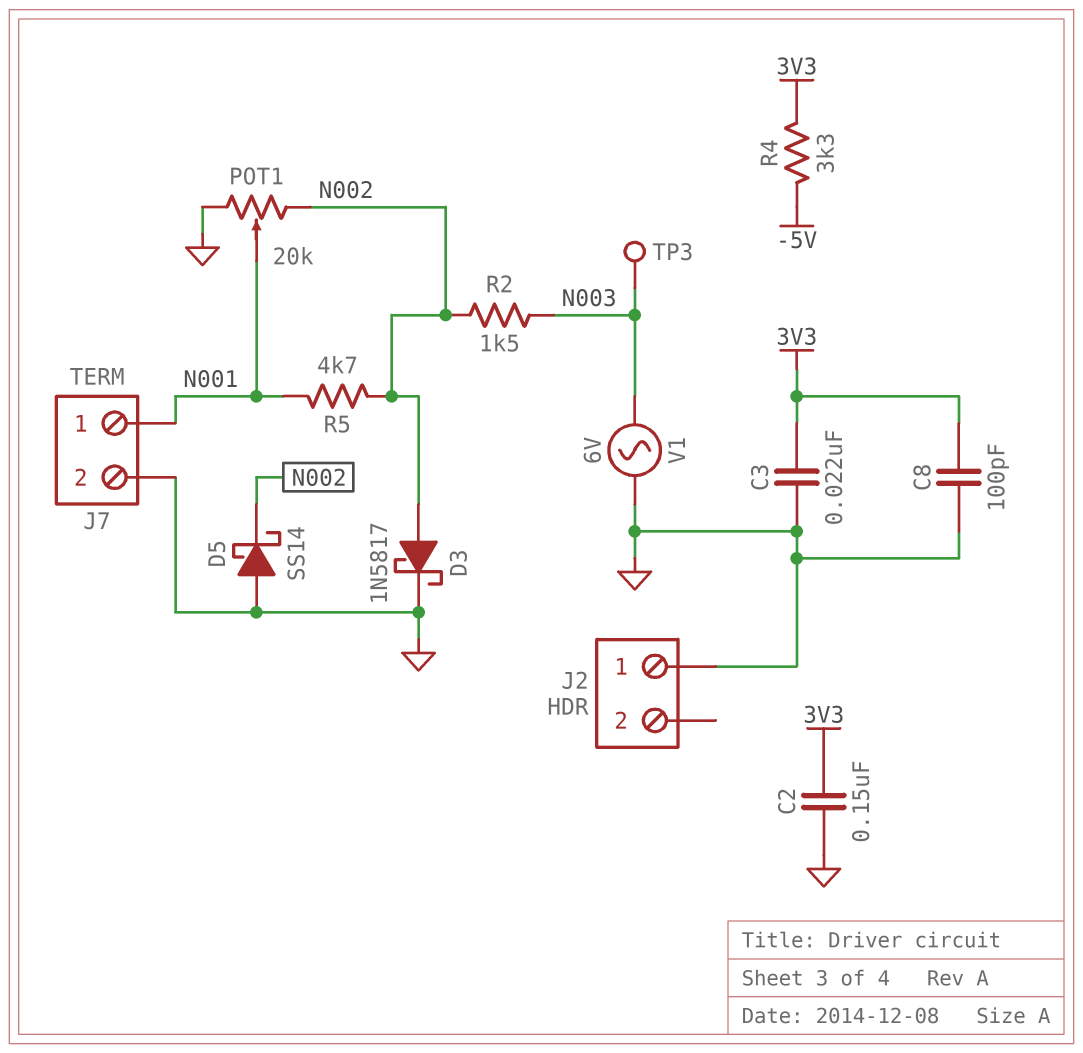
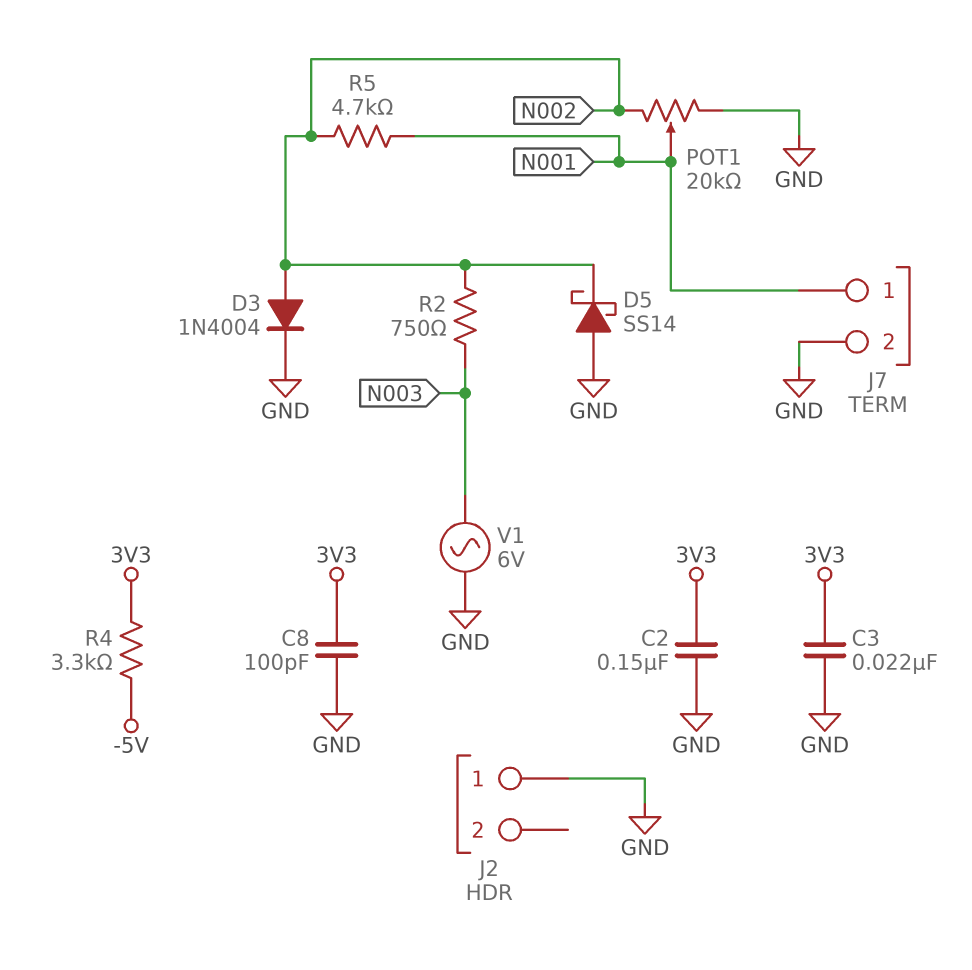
D3: schottky 1N5817 (A N002, K GND) -> diode 1N4004 (A N002, K GND)
R2: 1.5k (N002, N003) -> 750 (N002, N003)
TP3: test point (N003) -> none

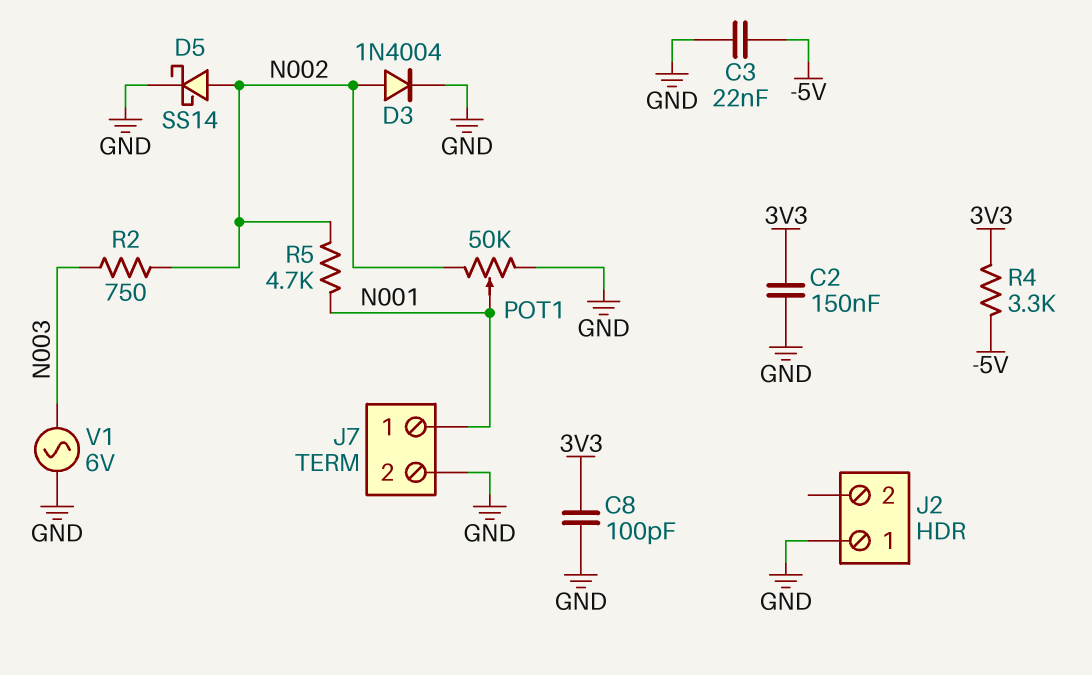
C3: 22nF (3V3, GND) -> 22nF (-5V, GND)
D5: schottky SS14 (A GND, K N002) -> schottky SS14 (A N002, K GND)
POT1: 20k (GND, N002, wiper N001) -> 50k (GND, N002, wiper N001)

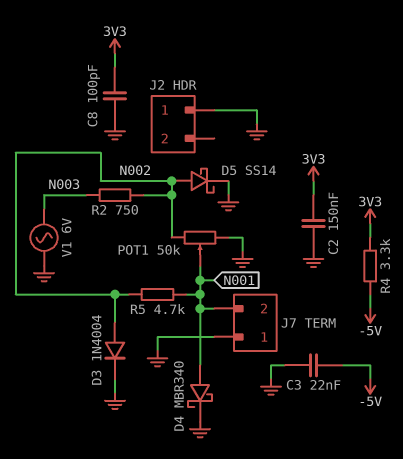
D4: none -> schottky MBR340 (A N001, K GND)
J7 pin 1: N001 -> GND
J7 pin 2: GND -> N001

